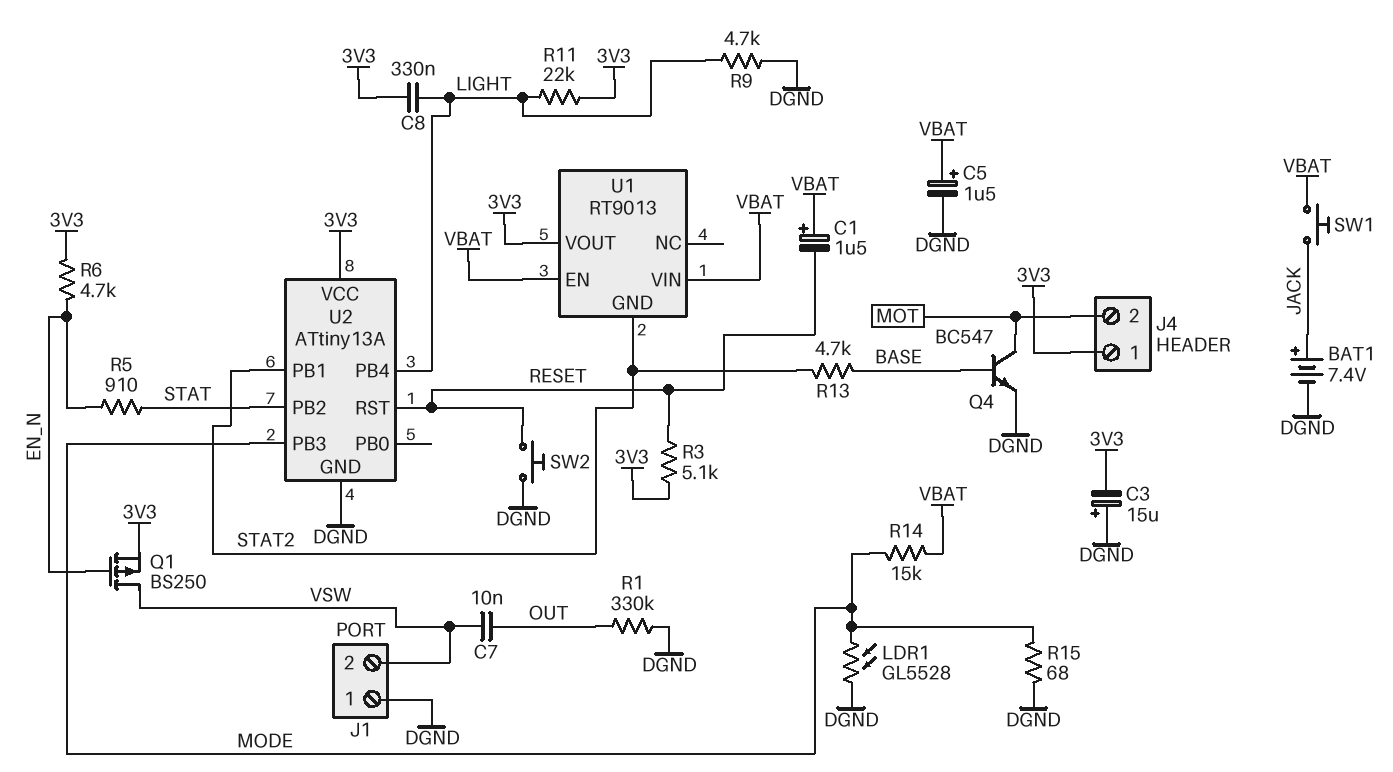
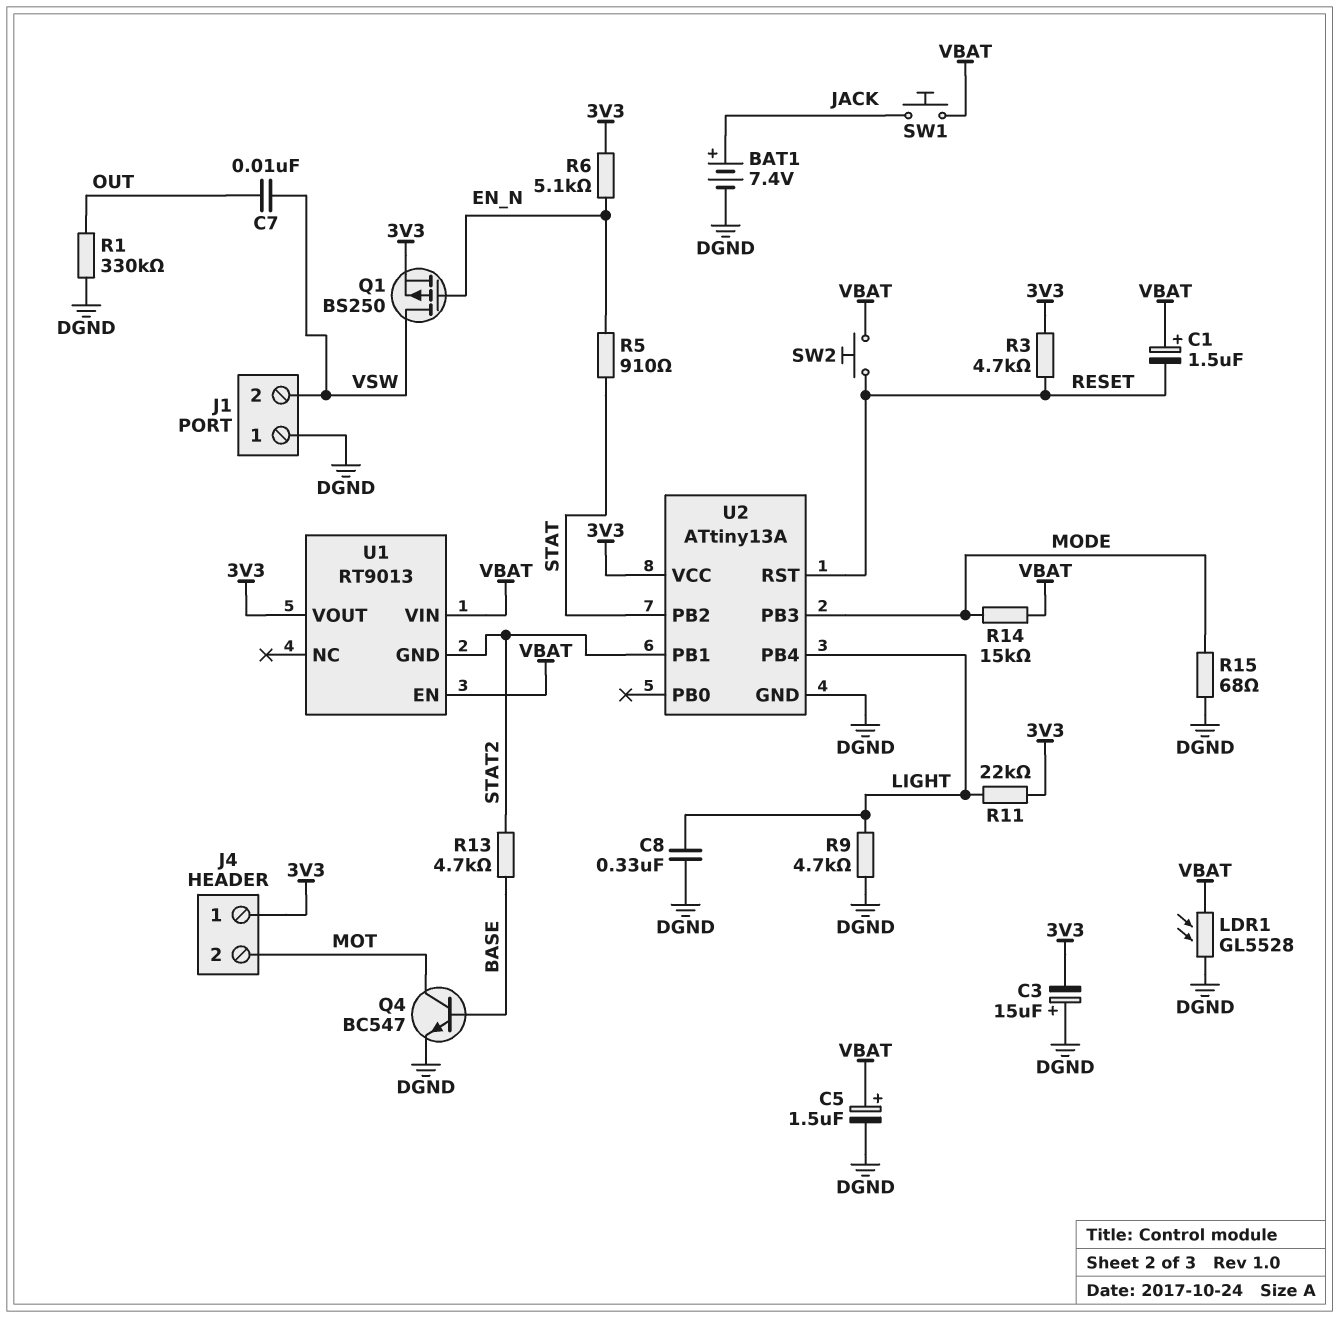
C8: 330nF (3V3, LIGHT) -> 330nF (DGND, LIGHT)
LDR1: GL5528 (DGND, MODE) -> GL5528 (DGND, VBAT)
R3: 5.1k (3V3, RESET) -> 4.7k (3V3, RESET)
R6: 4.7k (3V3, EN_N) -> 5.1k (3V3, EN_N)
SW2: button (DGND, RESET) -> button (RESET, VBAT)

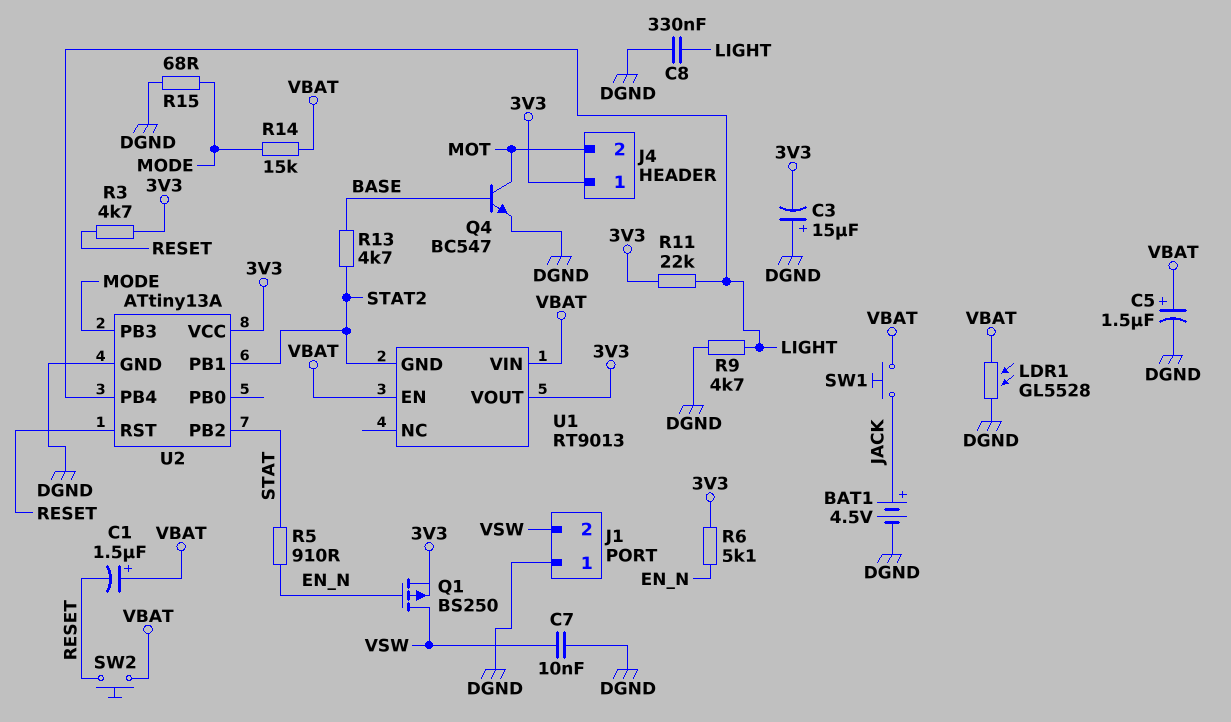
BAT1: 7.4V (plus JACK, minus DGND) -> 4.5V (plus JACK, minus DGND)
C7: 10nF (OUT, VSW) -> 10nF (DGND, VSW)
R1: 330k (DGND, OUT) -> none

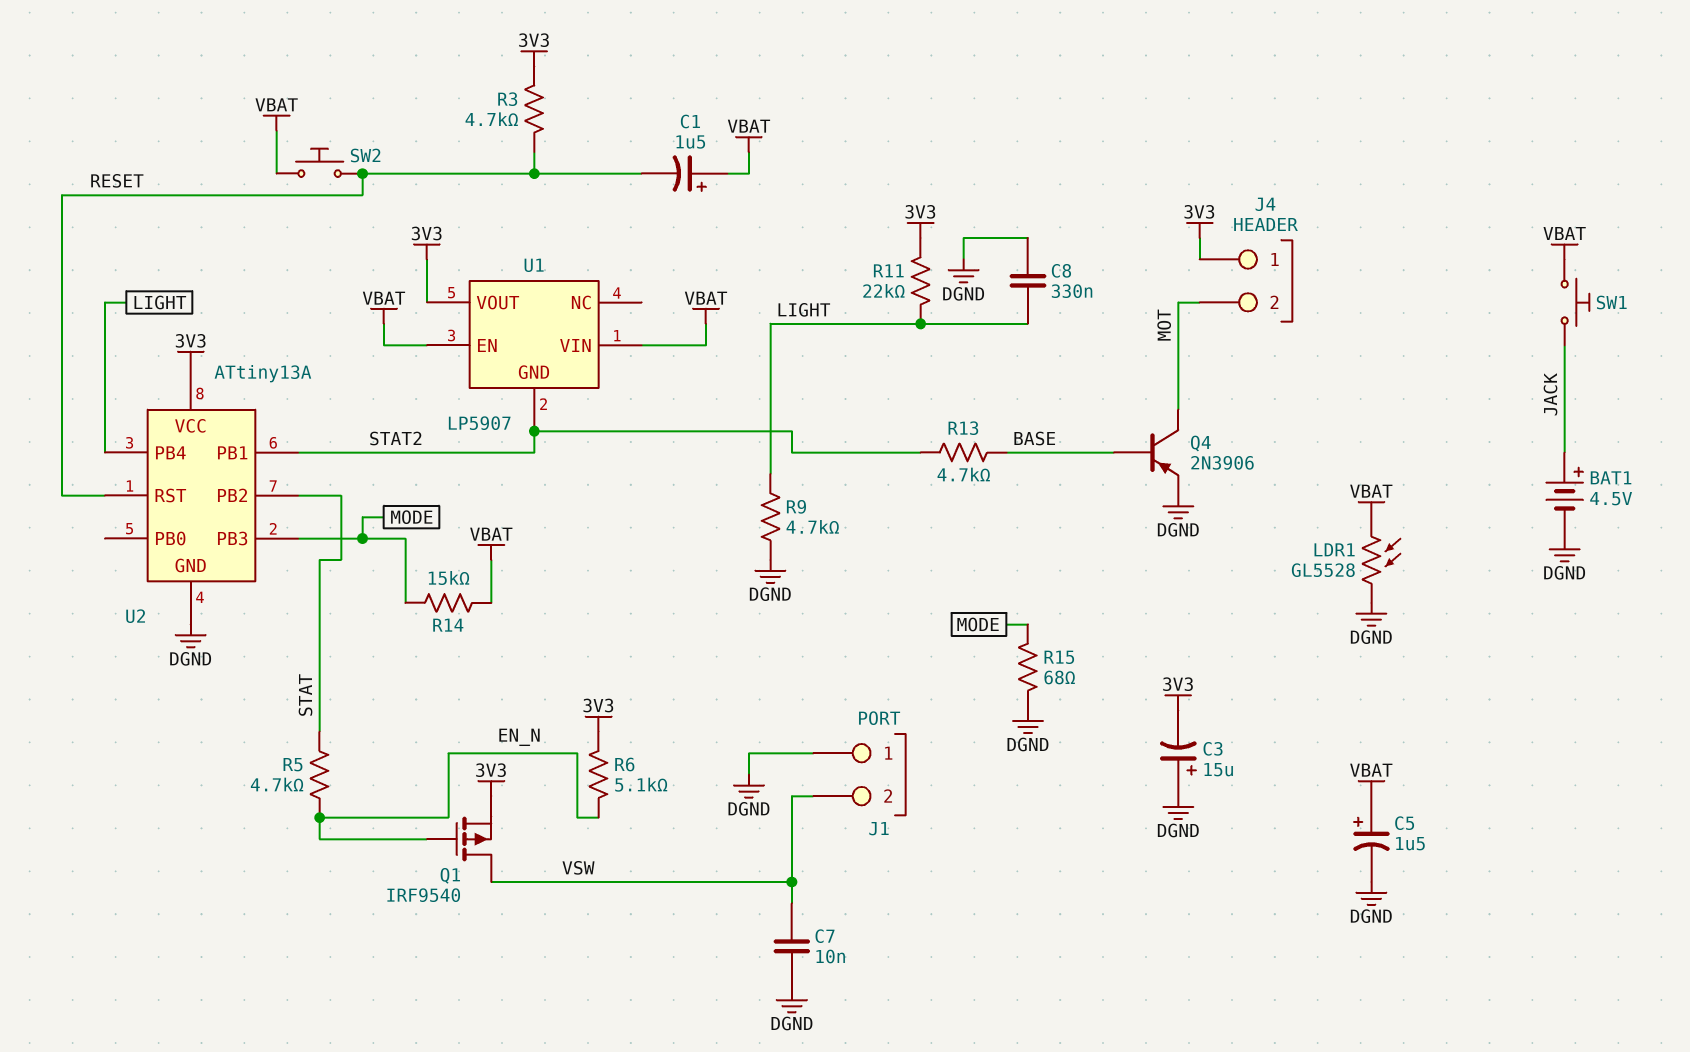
Q1: PMOS BS250 (G EN_N, D VSW, S 3V3) -> PMOS IRF9540 (G EN_N, D VSW, S 3V3)
Q4: NPN BC547 (B BASE, C MOT, E DGND) -> PNP 2N3906 (B BASE, C MOT, E DGND)
R5: 910 (EN_N, STAT) -> 4.7k (EN_N, STAT)
U1: RT9013 -> LP5907

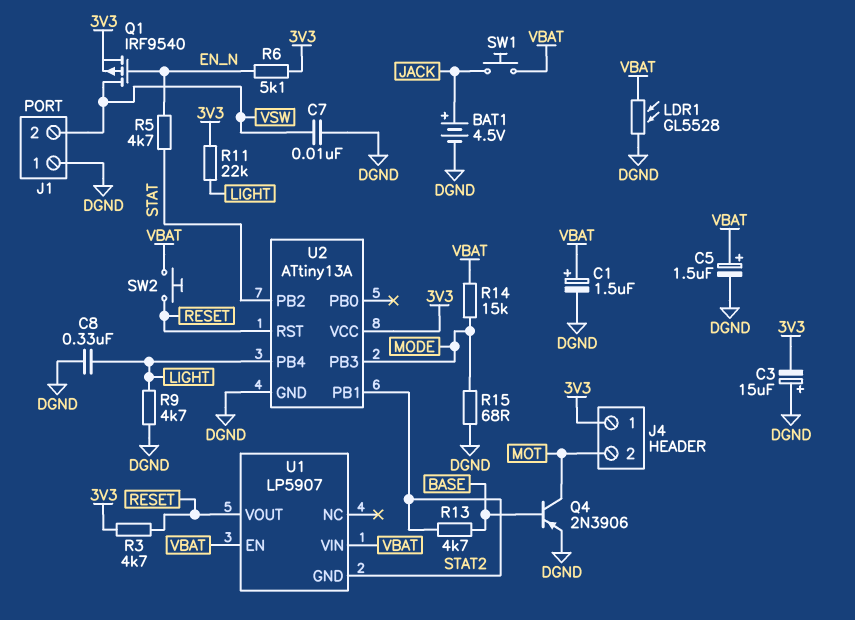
C1: 1.5uF (plus VBAT, minus RESET) -> 1.5uF (plus VBAT, minus DGND)
U1 pin VOUT: 3V3 -> RESET

